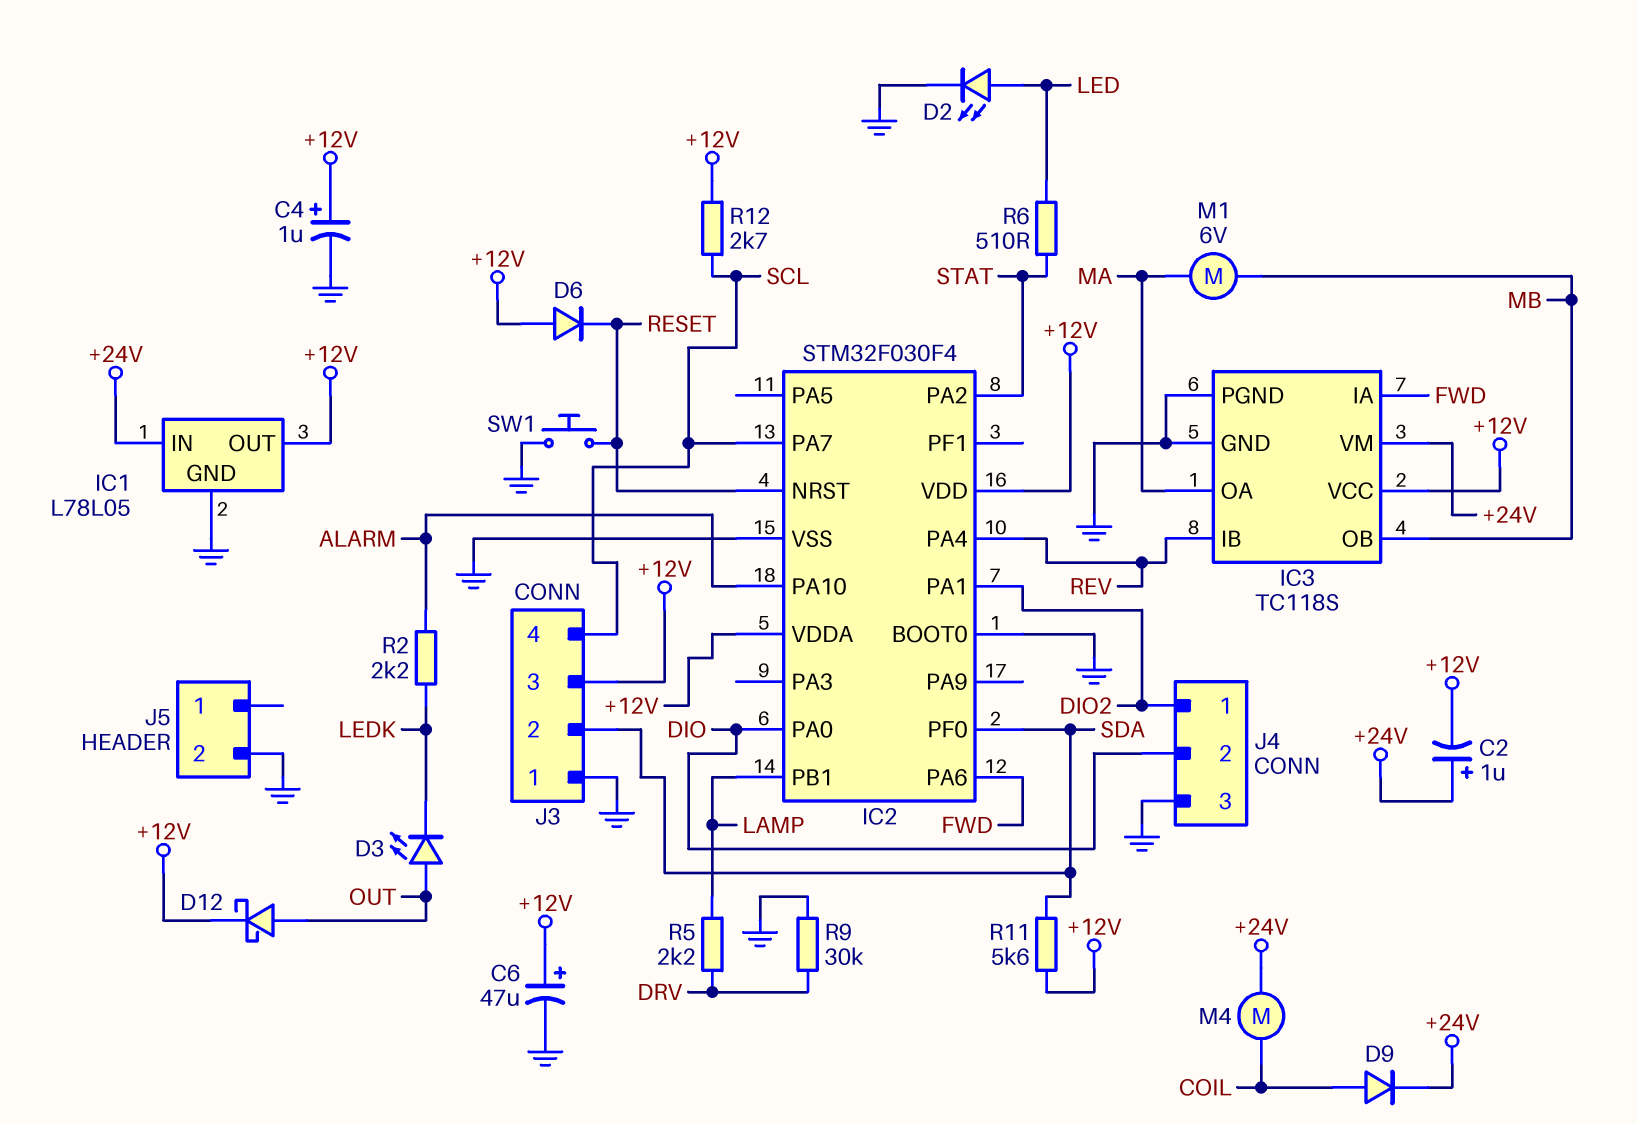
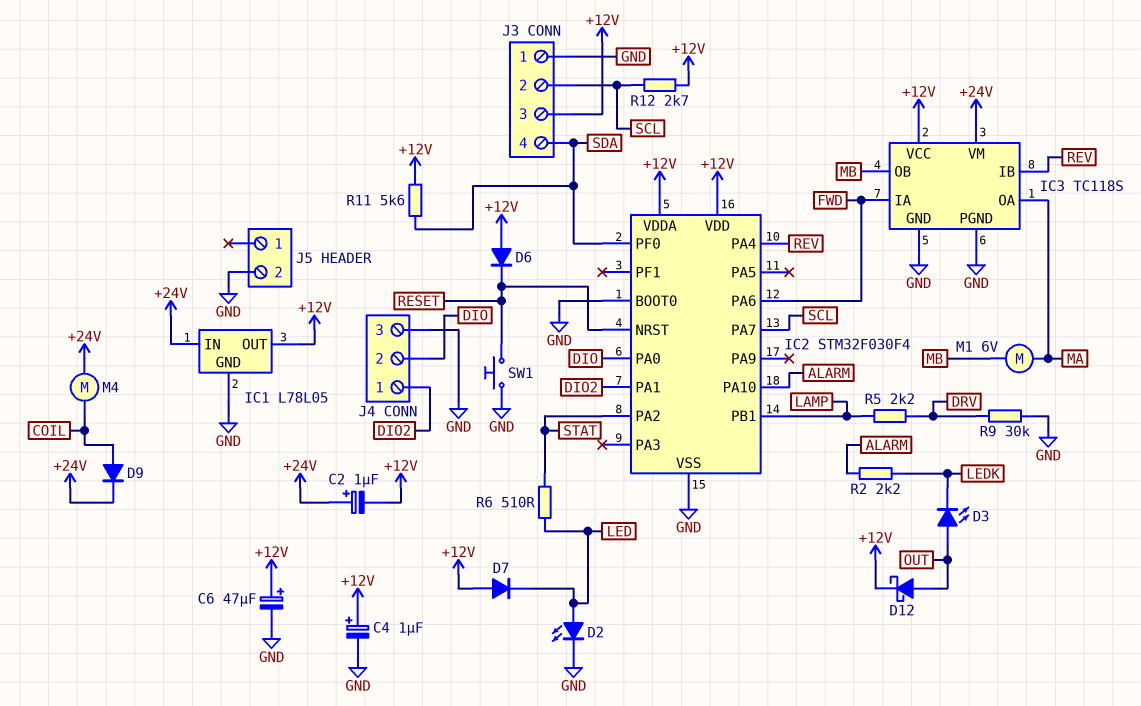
D7: none -> diode (A +12V, K LED)
J3 pin 2: SDA -> SCL
J3 pin 4: SCL -> SDA

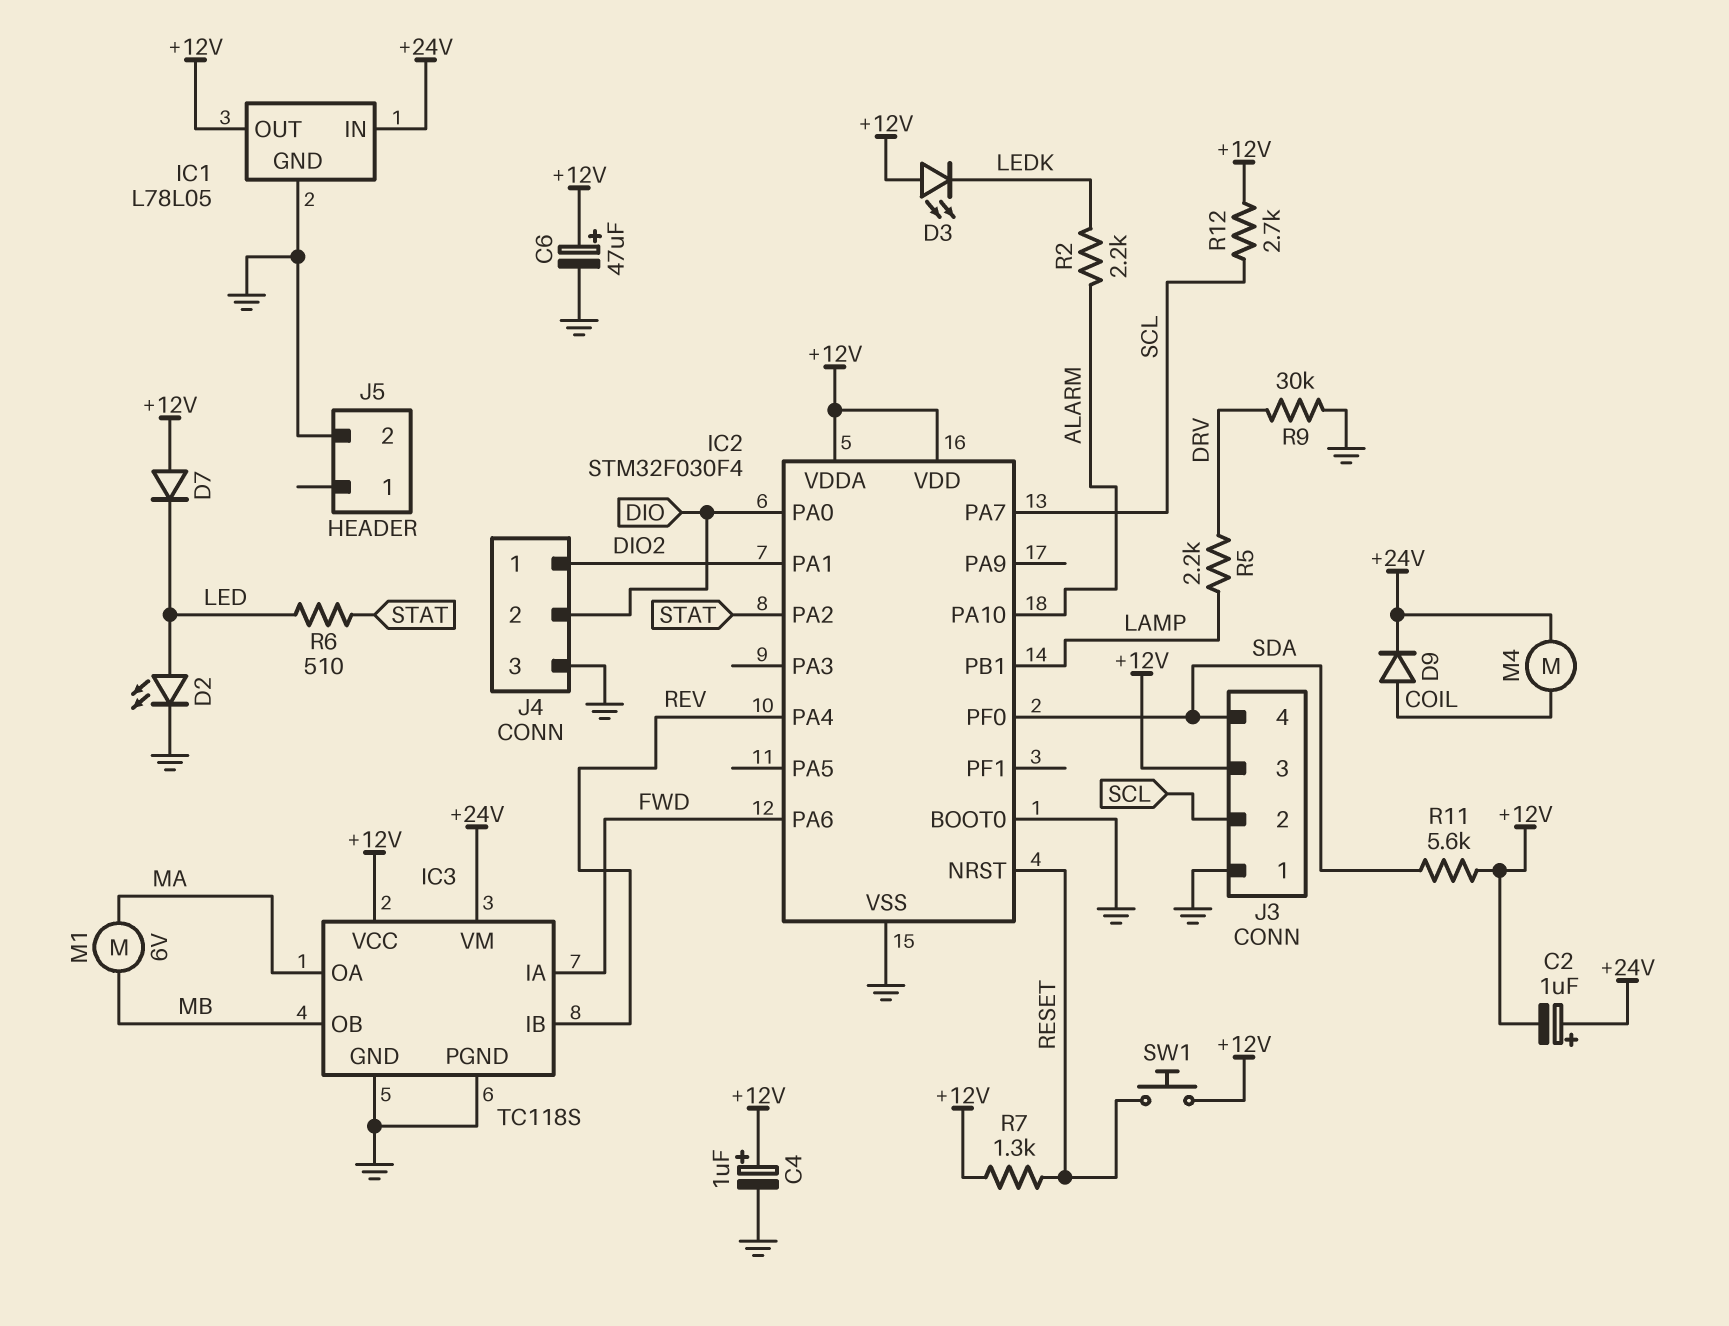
D3: LED (A OUT, K LEDK) -> LED (A +12V, K LEDK)
D6: diode (A +12V, K RESET) -> none
D12: schottky (A OUT, K +12V) -> none
R7: none -> 1.3k (+12V, RESET)
SW1: button (GND, RESET) -> button (+12V, RESET)

